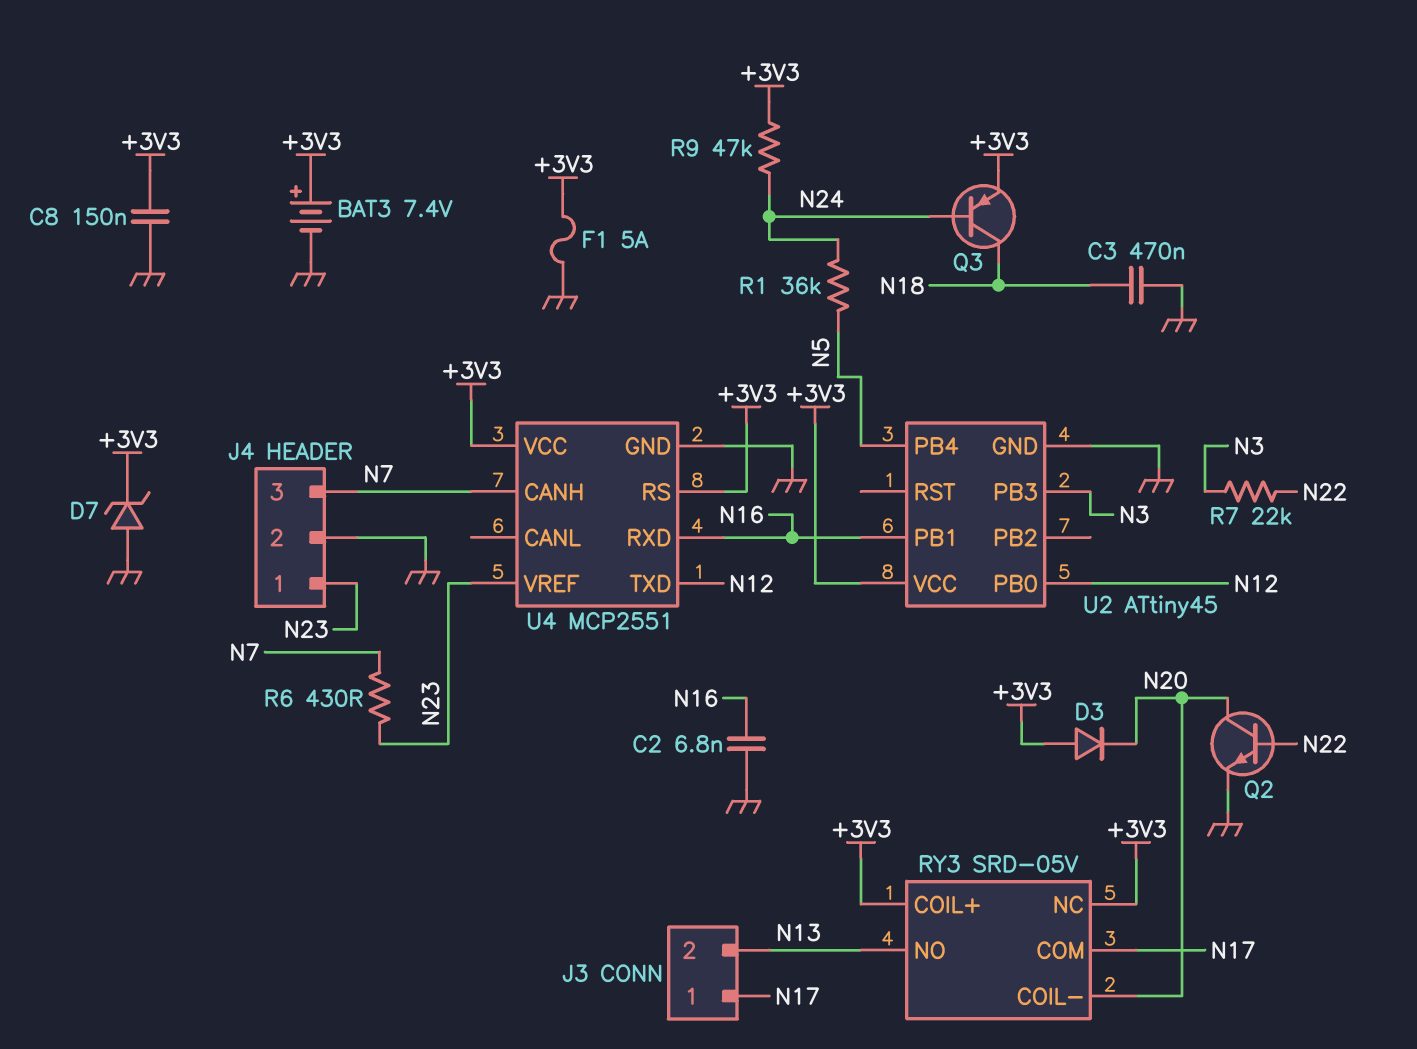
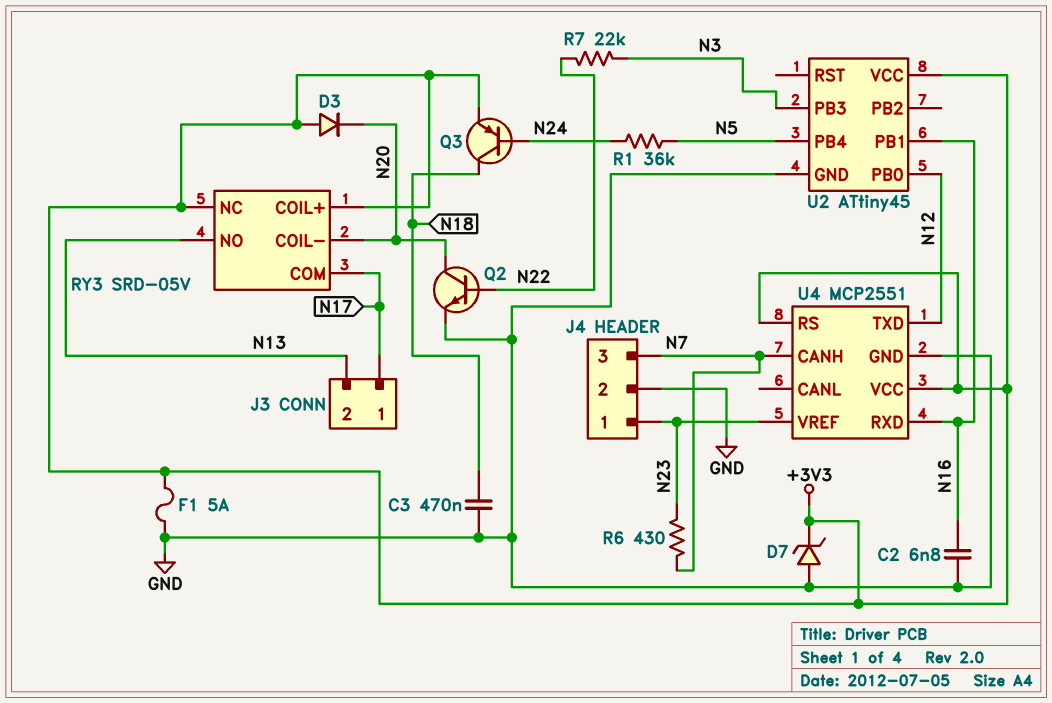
BAT3: 7.4V (plus +3V3, minus GND) -> none
C8: 150nF (+3V3, GND) -> none
R9: 47k (+3V3, N24) -> none

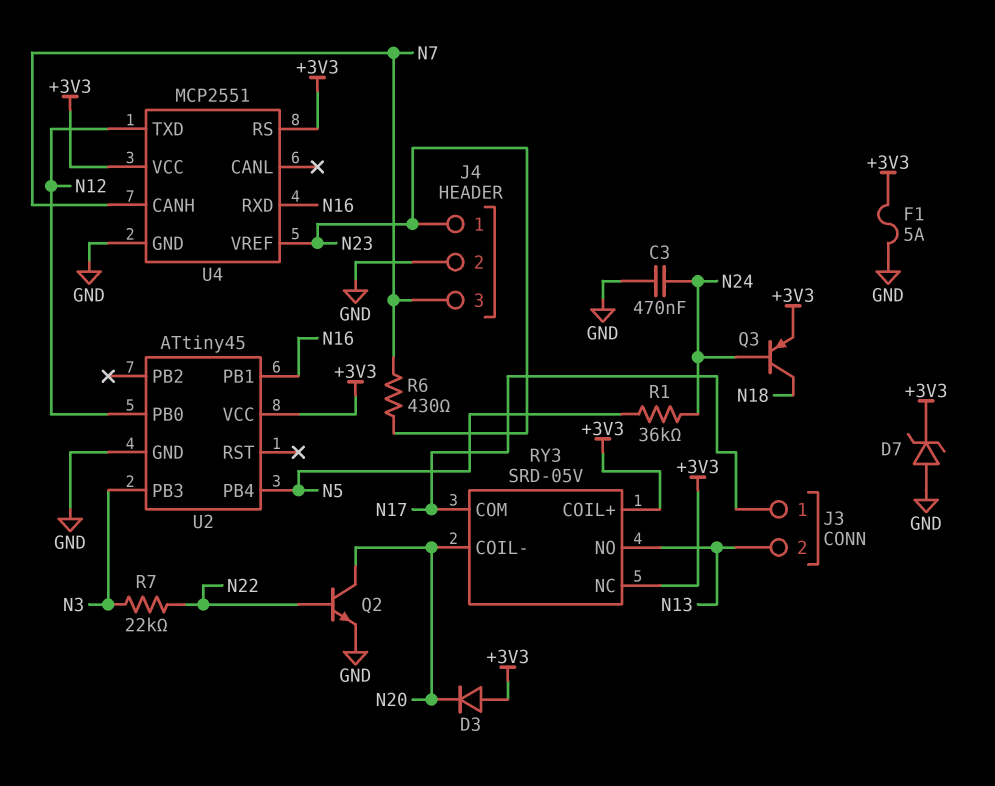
C2: 6.8nF (GND, N16) -> none
C3: 470nF (GND, N18) -> 470nF (GND, N24)

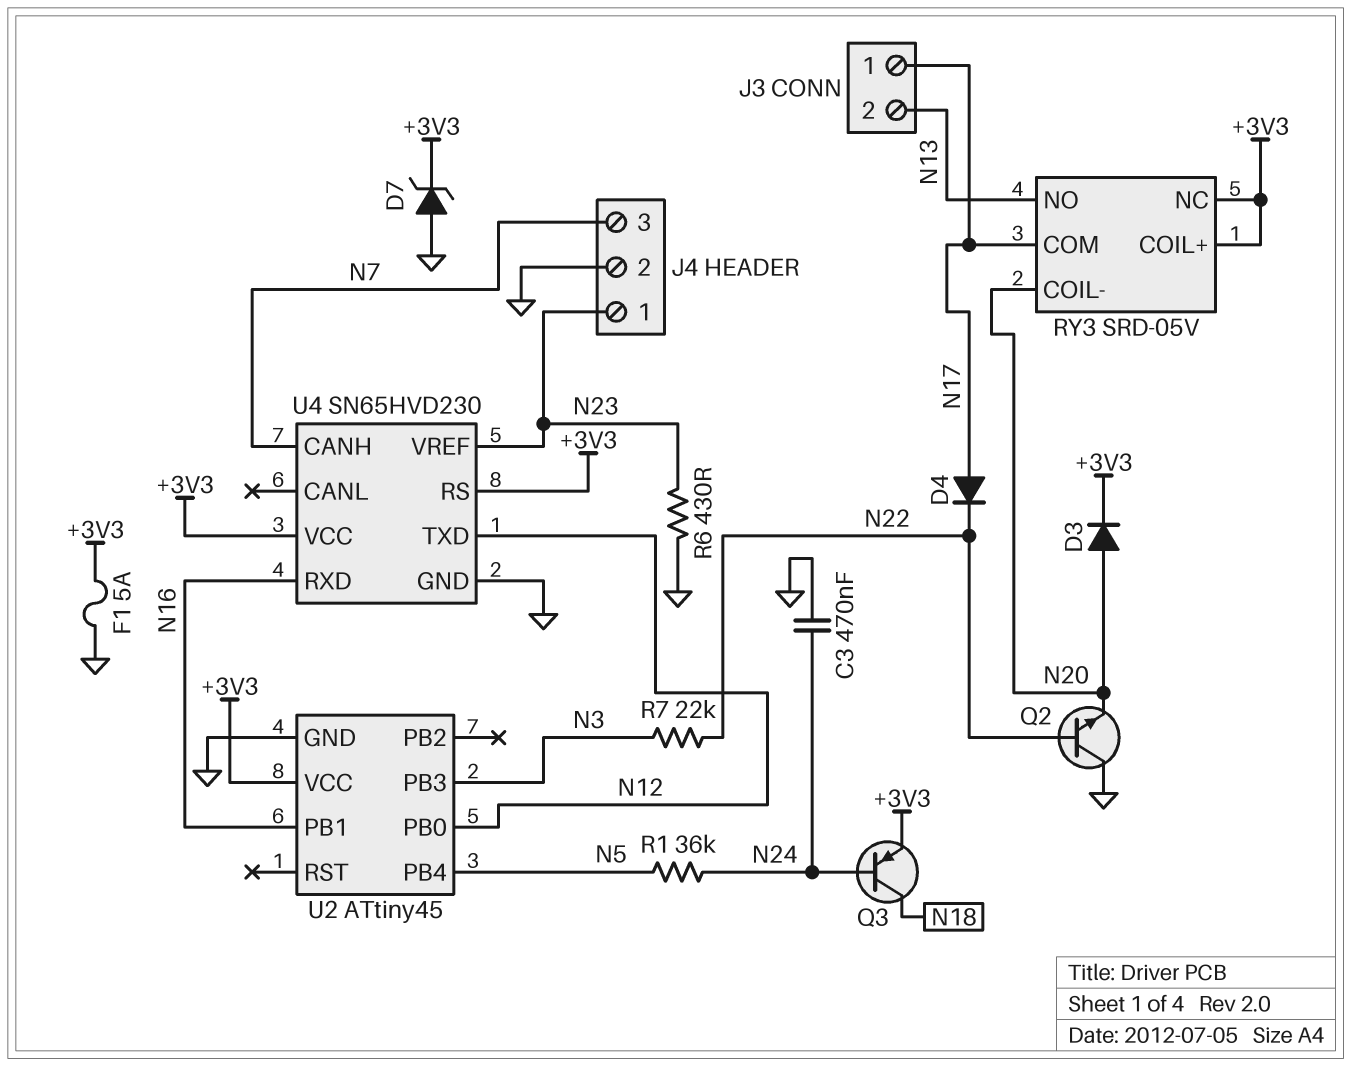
D3: diode (A +3V3, K N20) -> diode (A N20, K +3V3)
D4: none -> diode (A N17, K N22)
Q2: NPN (B N22, C N20, E GND) -> NPN (B N22, C GND, E N20)
R6: 430 (N7, N23) -> 430 (GND, N23)
U4: MCP2551 -> SN65HVD230

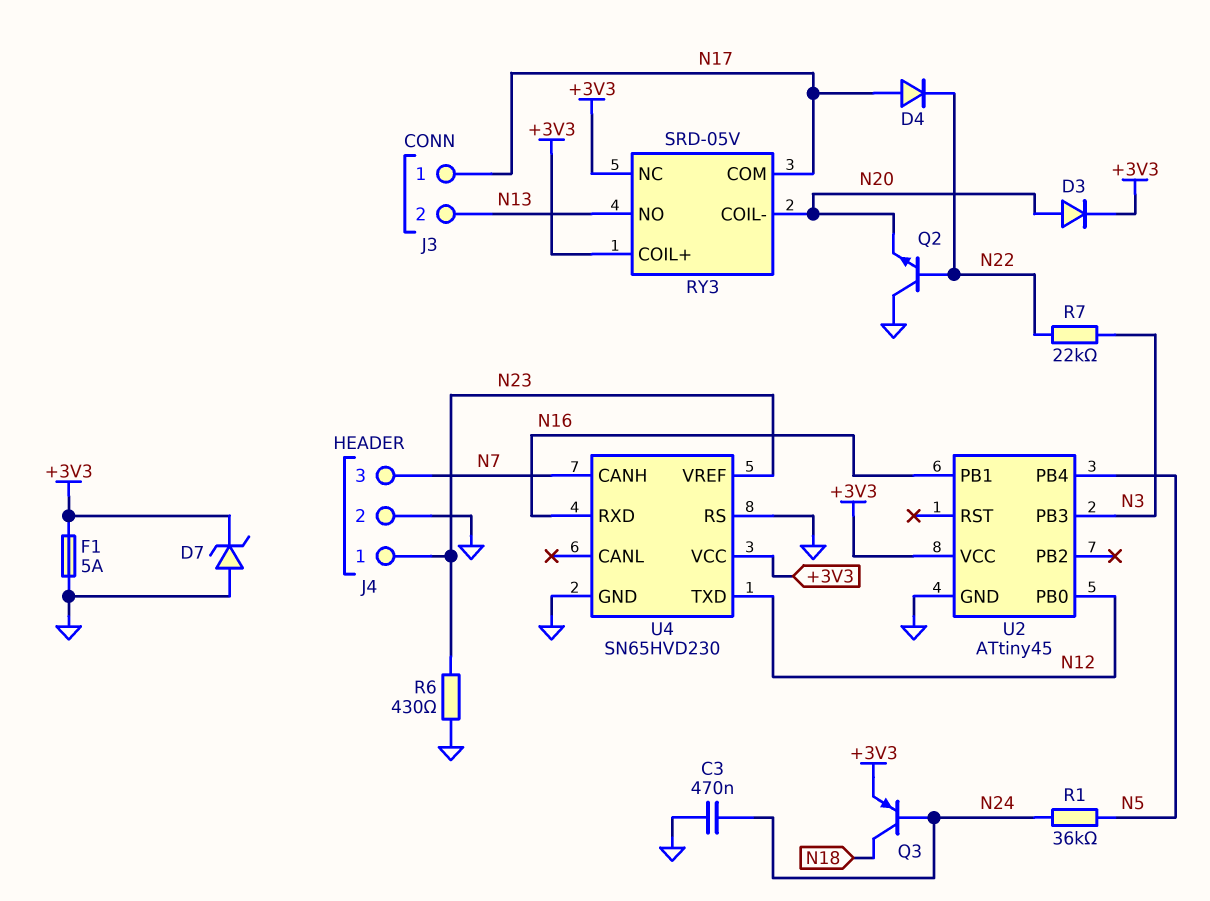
U4 pin RS: +3V3 -> GND

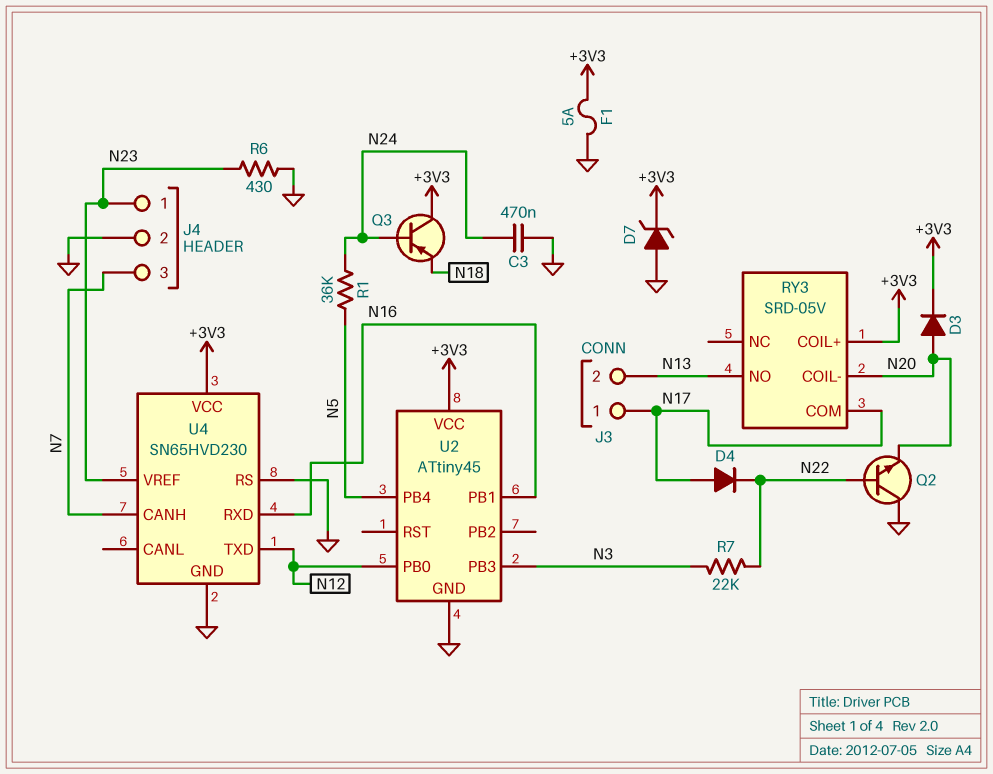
Q3: PNP (B N24, C N18, E +3V3) -> PNP (B N24, C +3V3, E N18)
RY3 pin NC: +3V3 -> none

